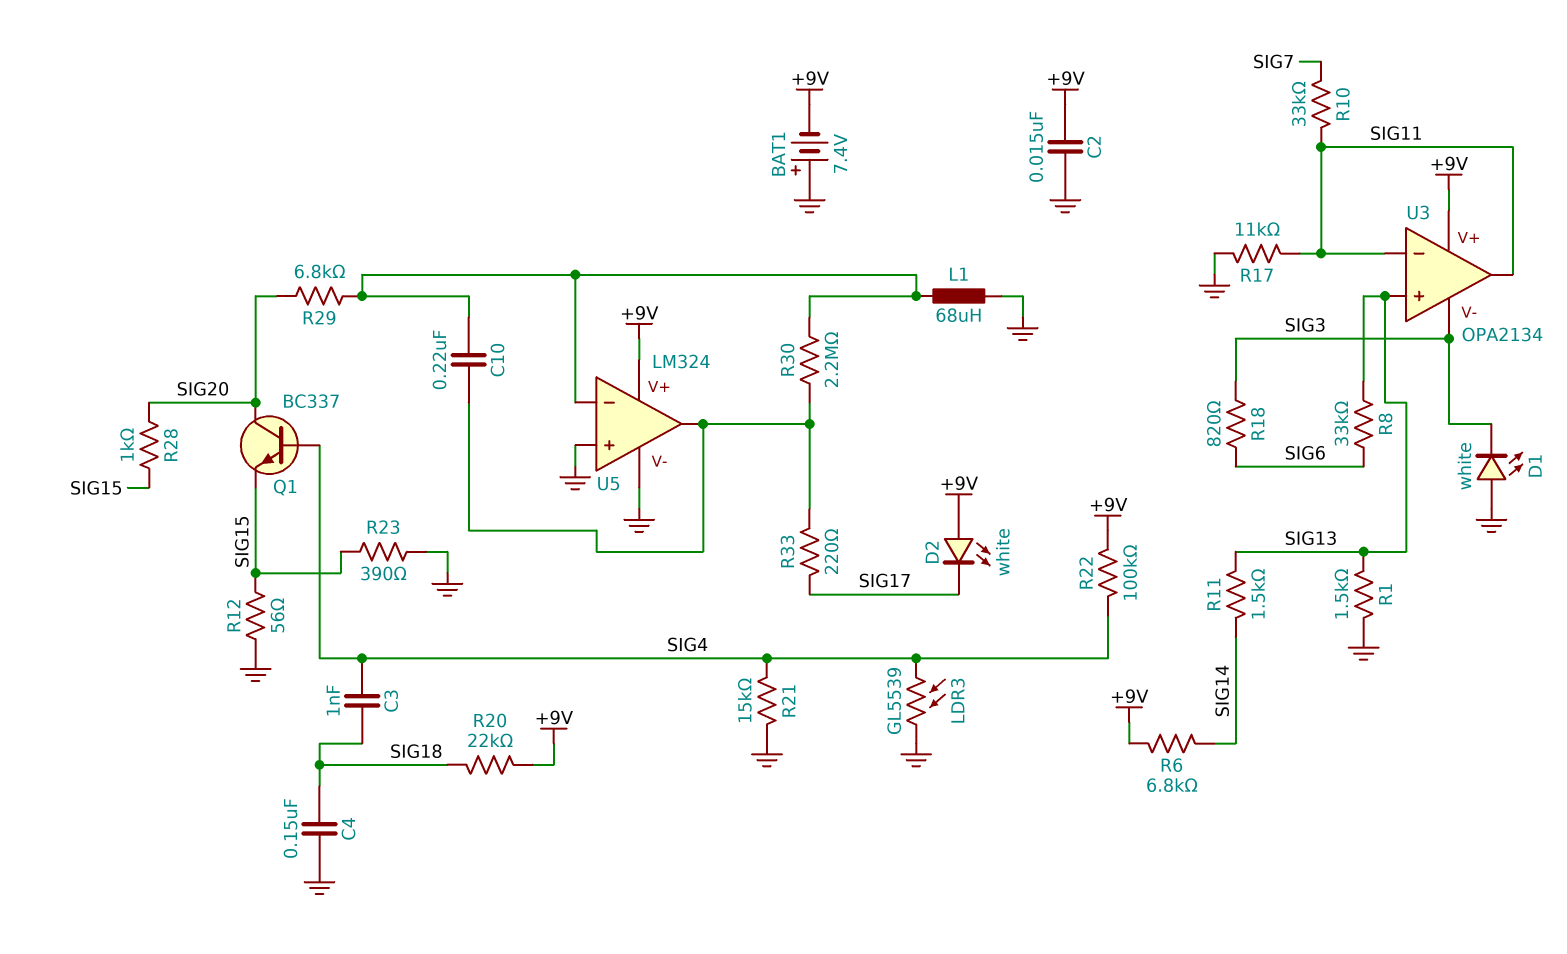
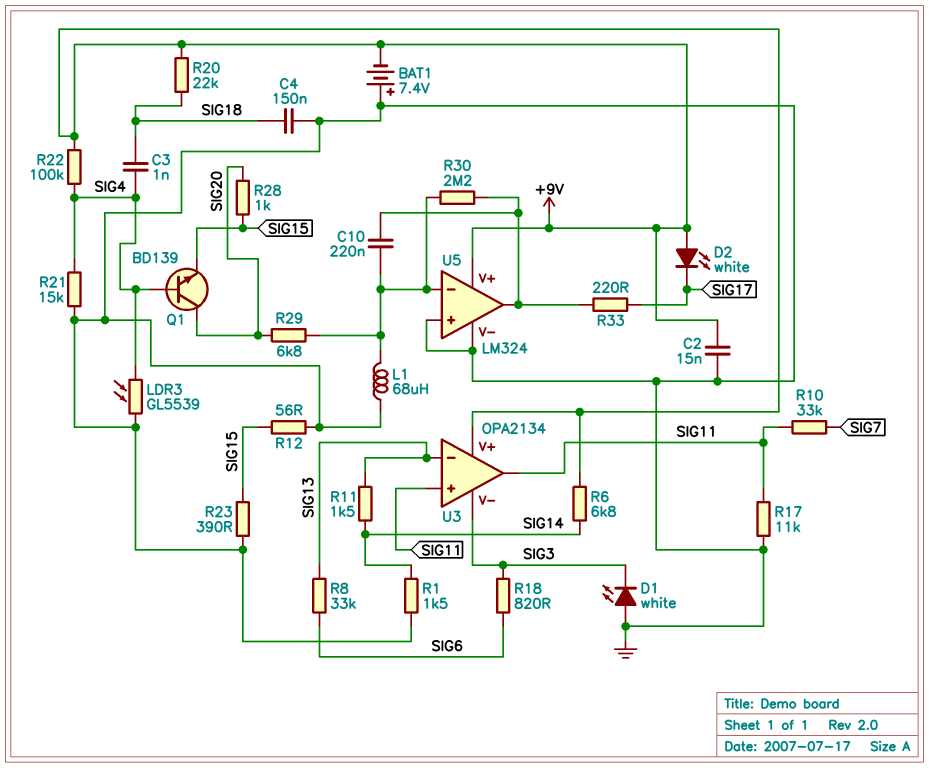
Q1: NPN BC337 (B SIG4, C SIG20, E SIG15) -> NPN BD139 (B SIG4, C SIG20, E SIG15)
R1: 1.5k (GND, SIG13) -> 1.5k (GND, SIG14)
U3 pin in+: SIG13 -> SIG11
U3 pin in-: SIG11 -> SIG13

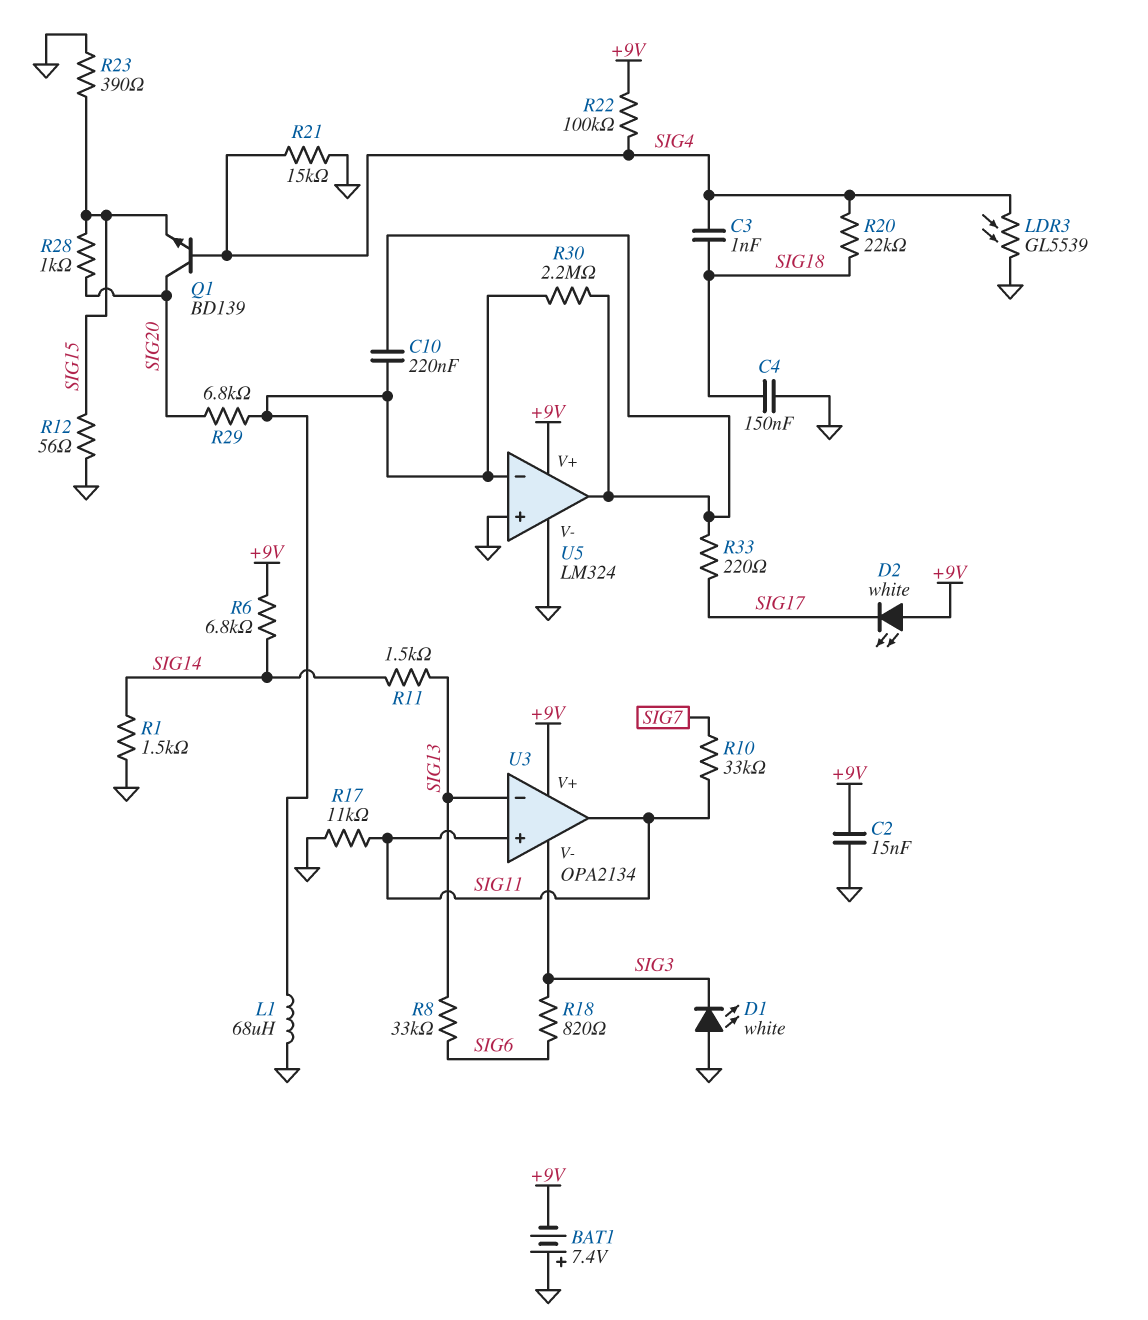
R20: 22k (+9V, SIG18) -> 22k (SIG4, SIG18)

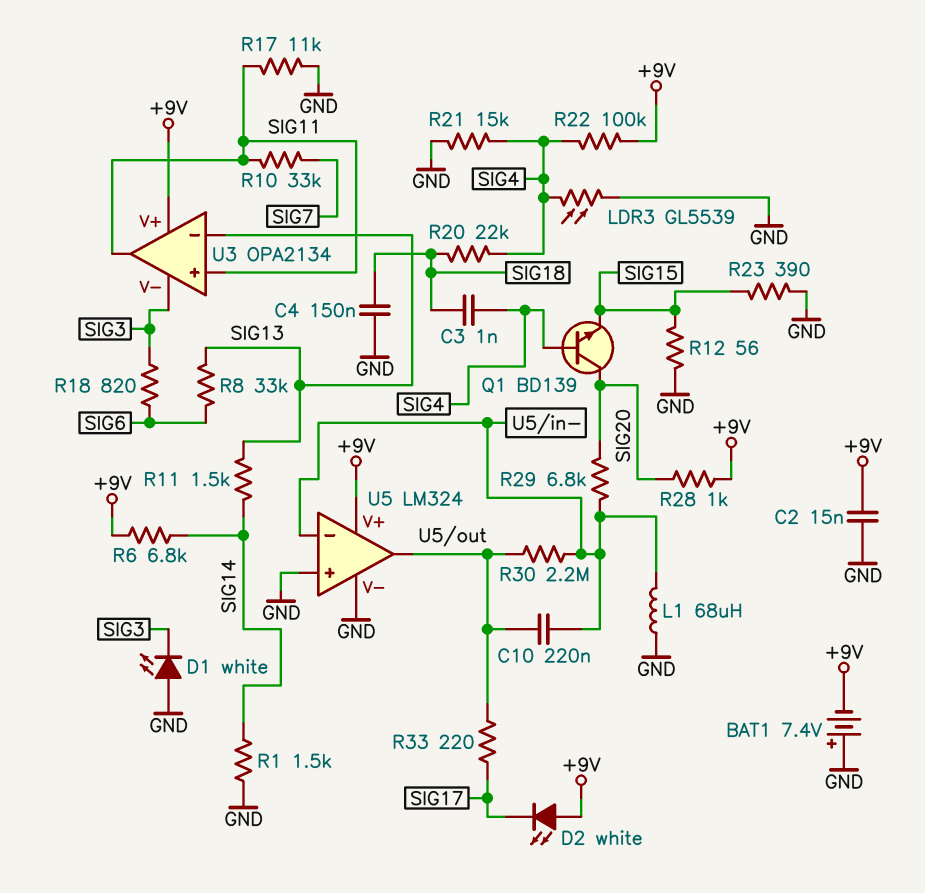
R28: 1k (SIG15, SIG20) -> 1k (+9V, SIG20)

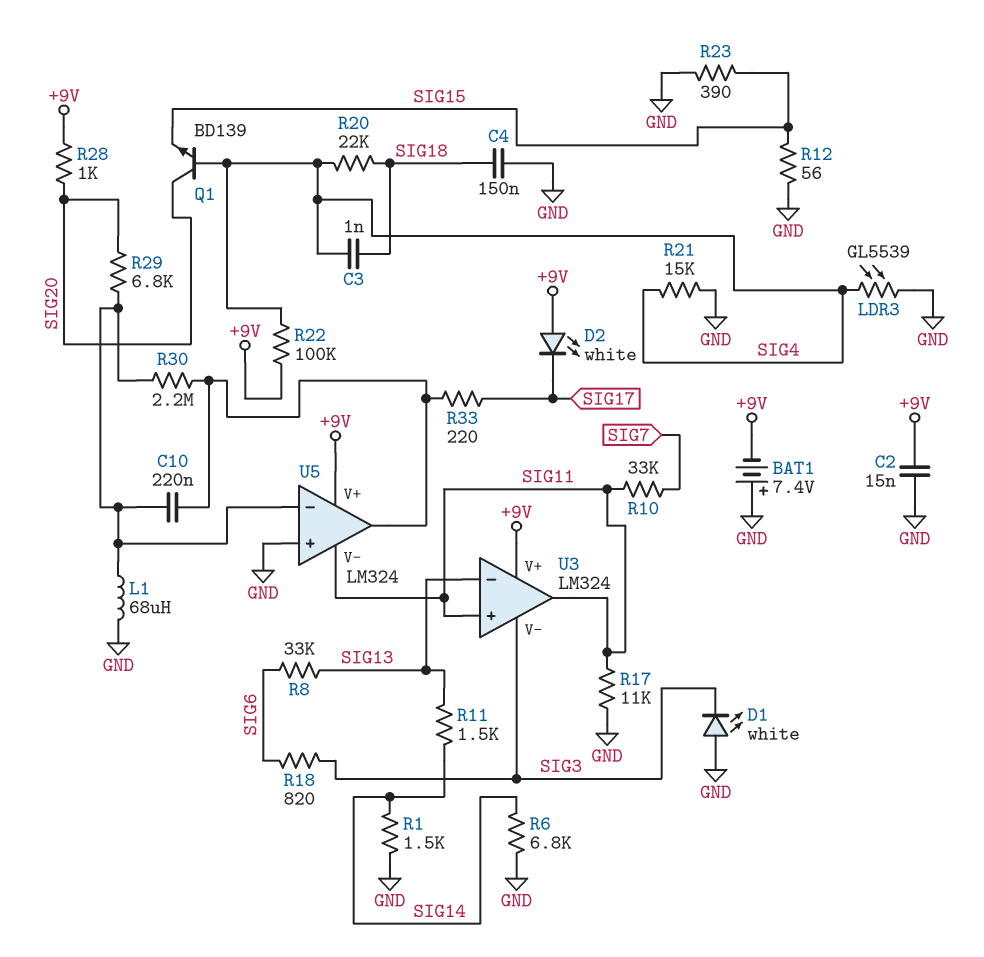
R6: 6.8k (+9V, SIG14) -> 6.8k (GND, SIG14)
U3: OPA2134 -> LM324
U5 pin V-: GND -> SIG11

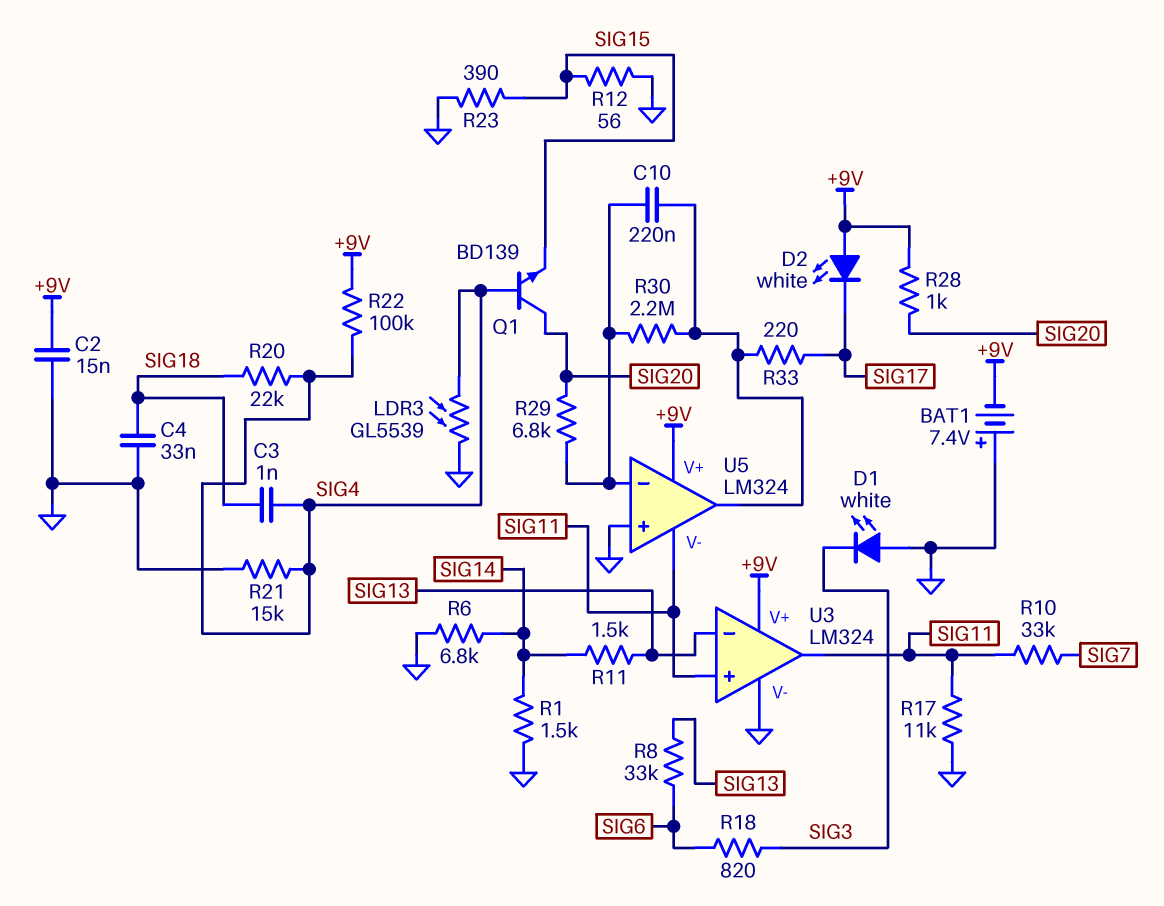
C4: 150nF (GND, SIG18) -> 33nF (GND, SIG18)
L1: 68uH (GND, U5/in-) -> none
U3 pin V-: SIG3 -> GND

